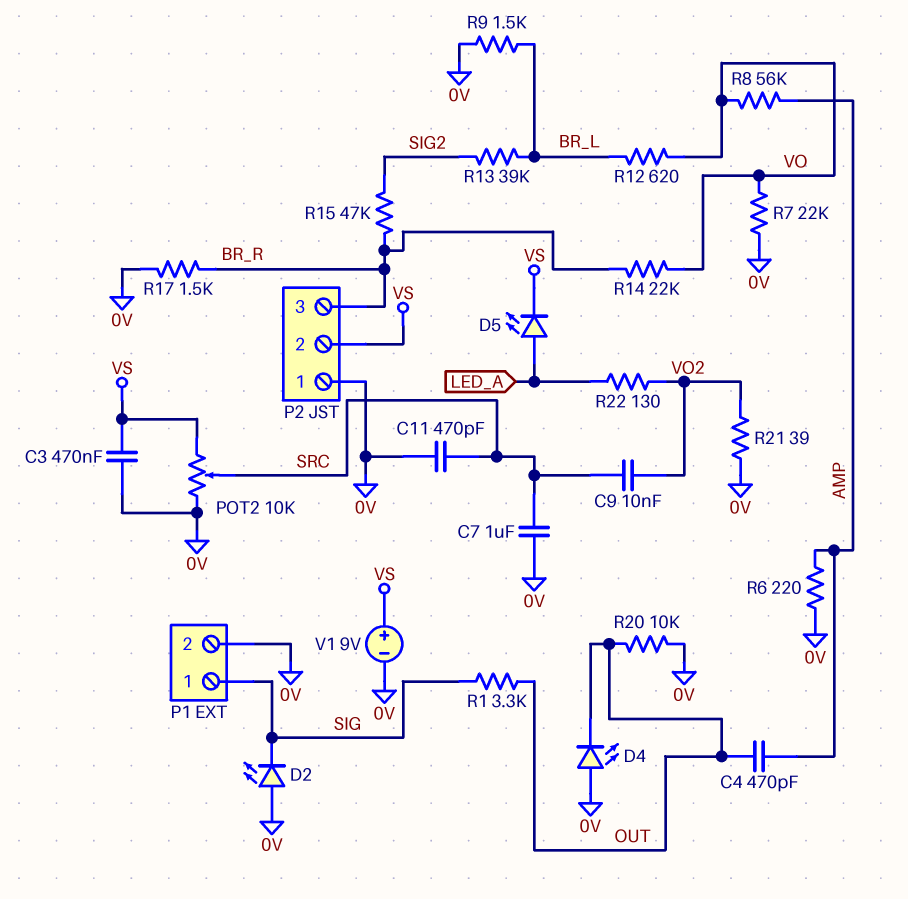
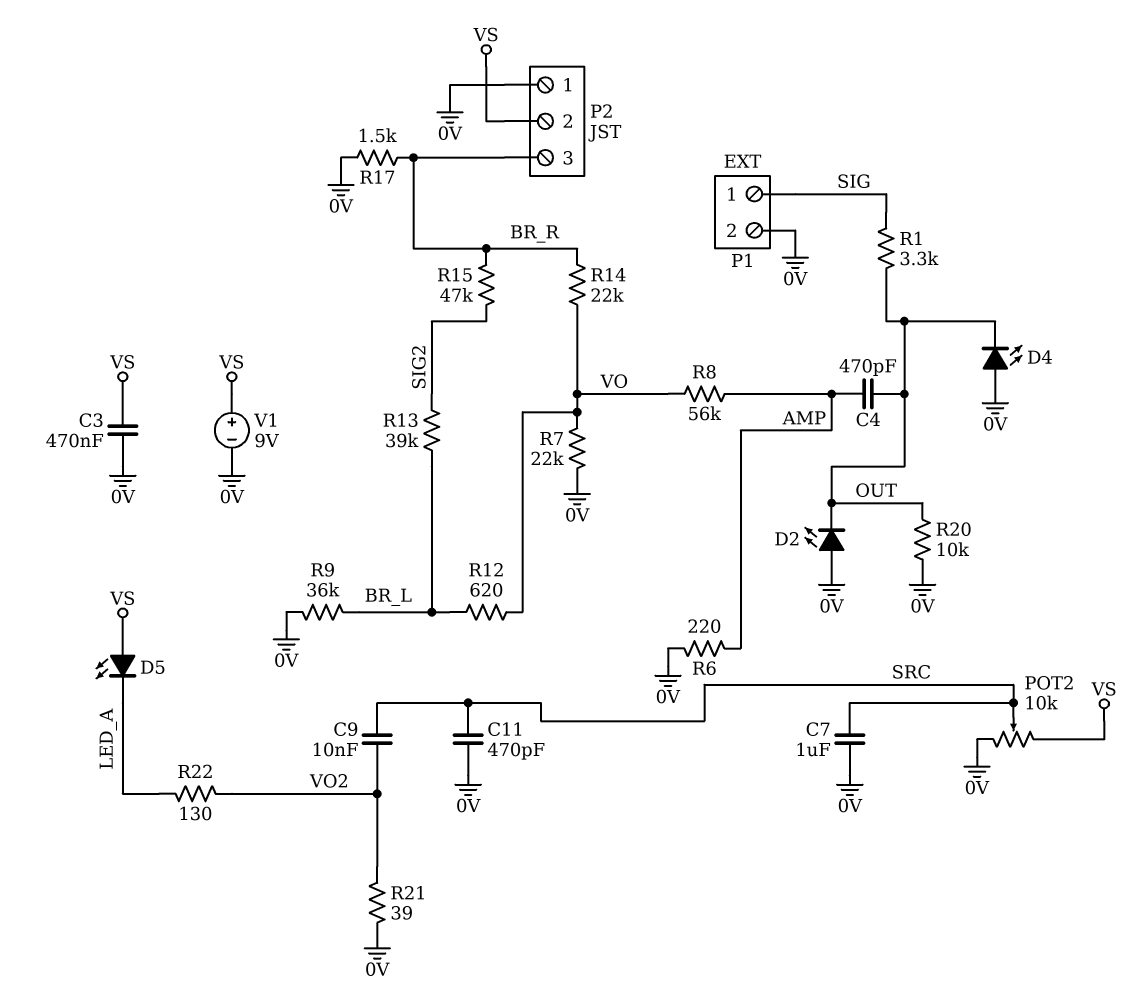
D2: LED (A 0V, K SIG) -> LED (A 0V, K OUT)
D5: LED (A LED_A, K VS) -> LED (A VS, K LED_A)
R9: 1.5k (0V, BR_L) -> 36k (0V, BR_L)

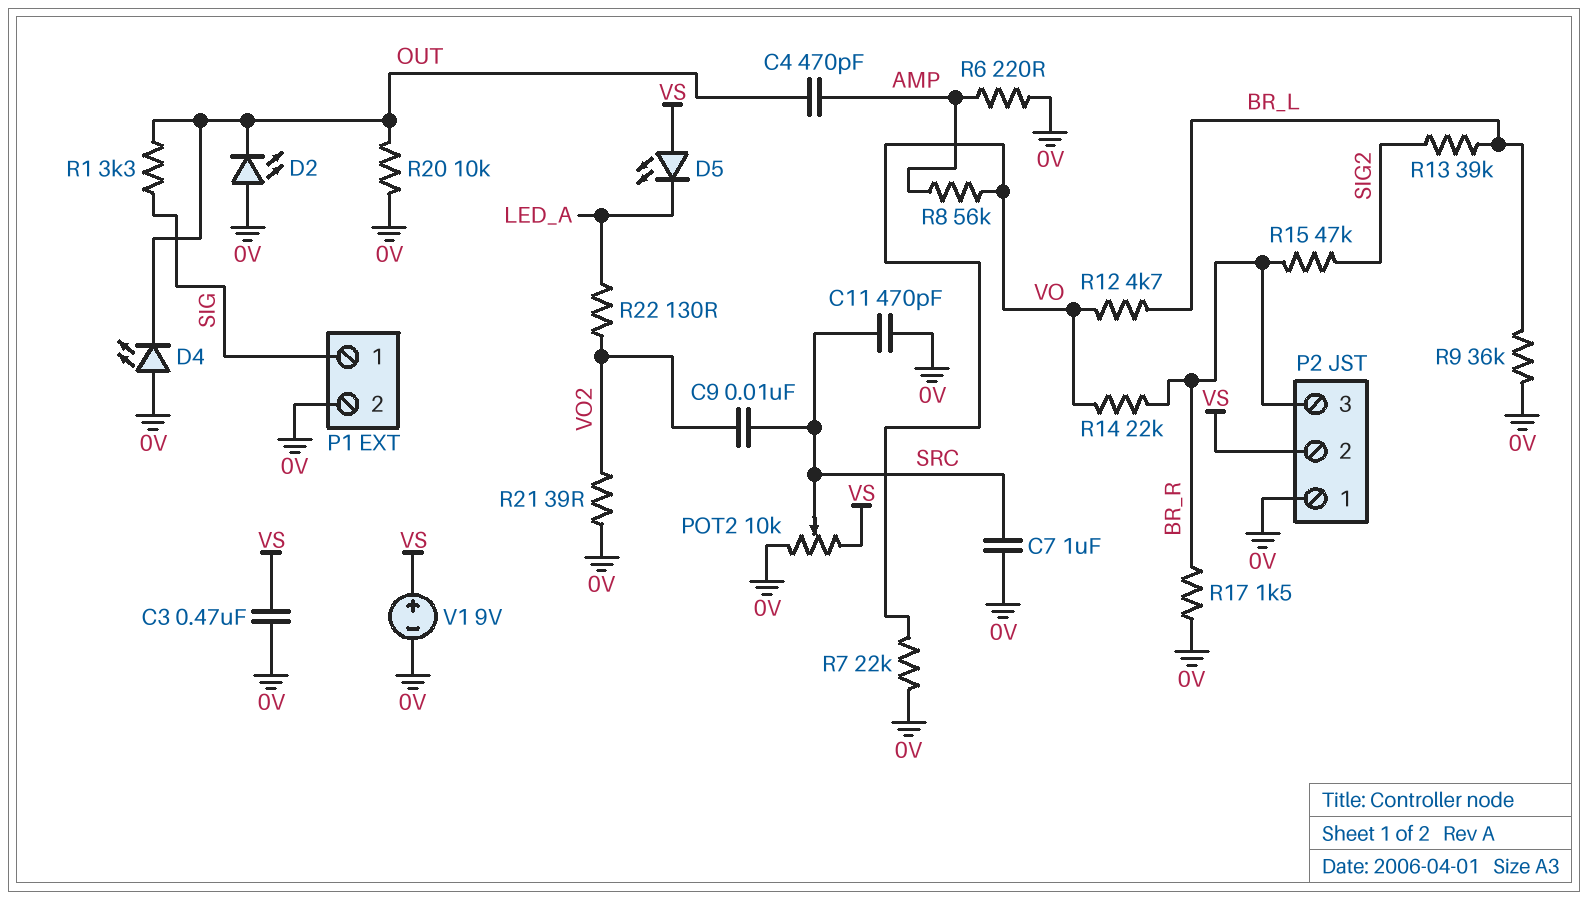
R12: 620 (BR_L, VO) -> 4.7k (BR_L, VO)

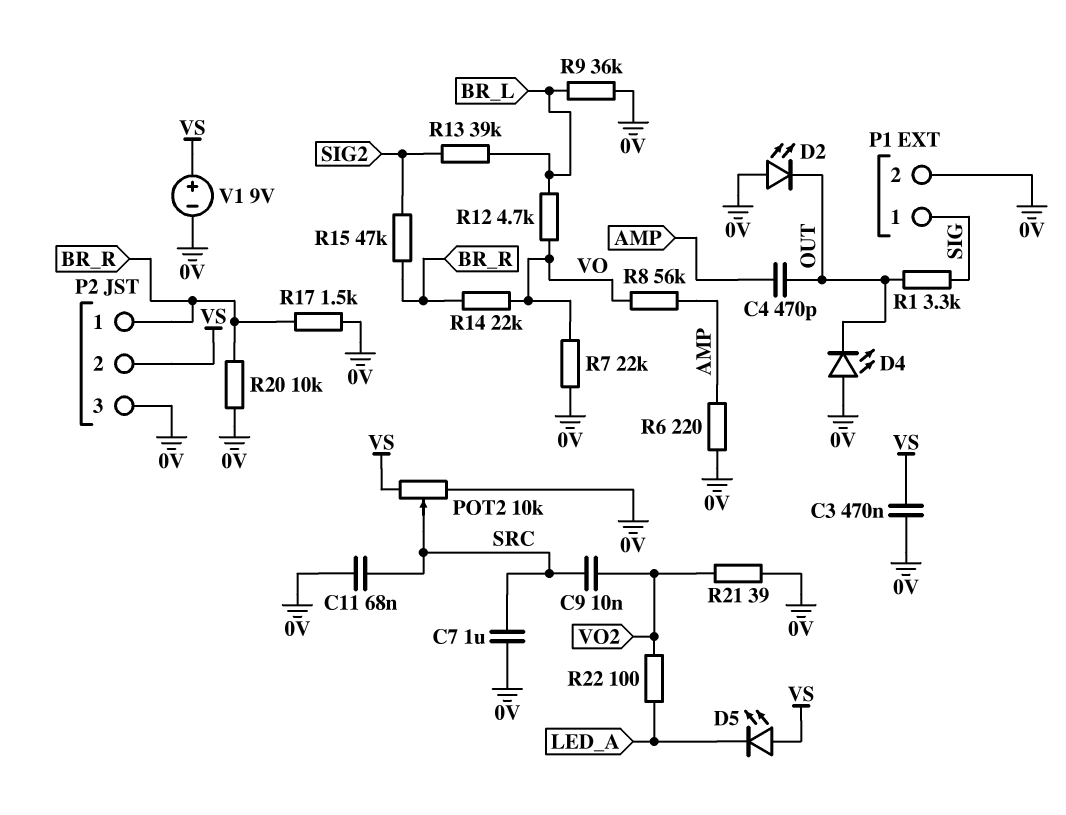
C11: 470pF (0V, SRC) -> 68nF (0V, SRC)
P2 pin 1: 0V -> BR_R
P2 pin 3: BR_R -> 0V
R20: 10k (0V, OUT) -> 10k (0V, BR_R)
R22: 130 (LED_A, VO2) -> 100 (LED_A, VO2)

